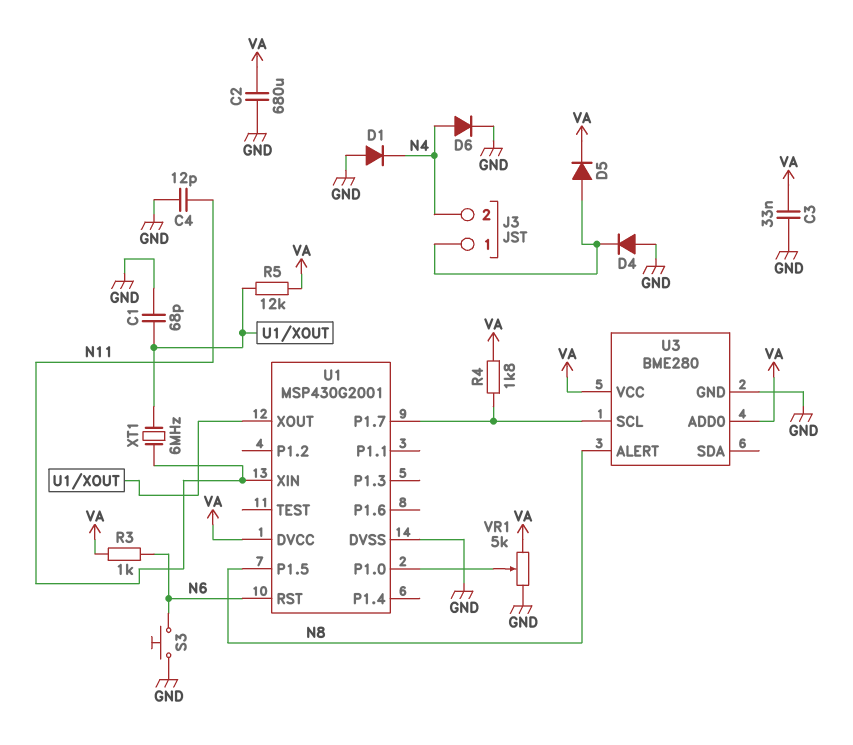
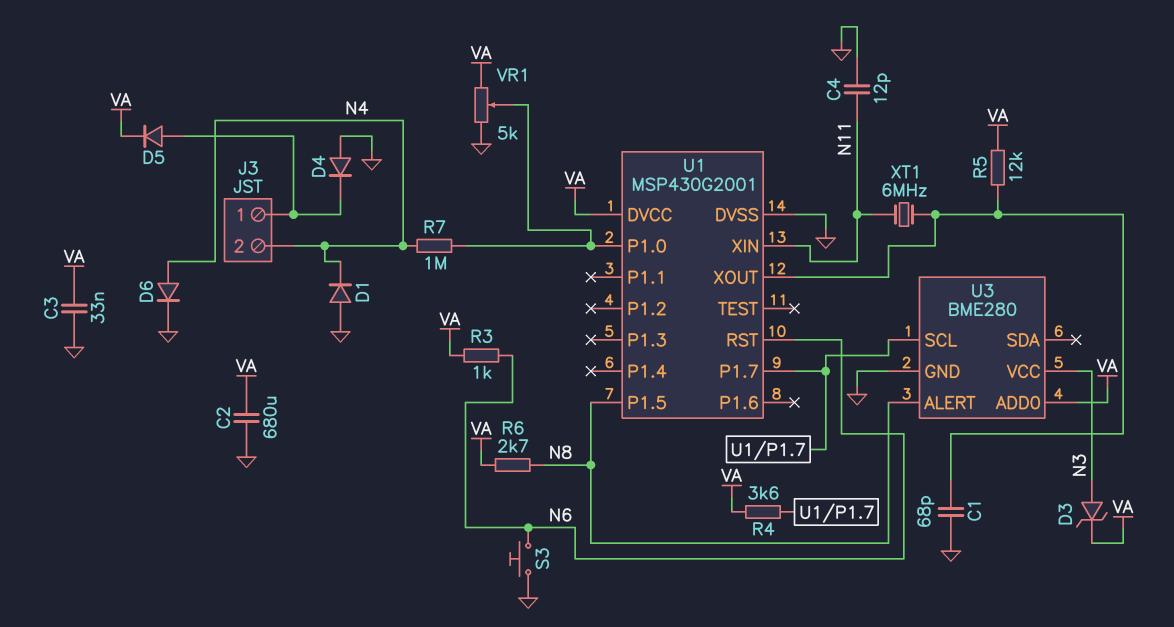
D3: none -> zener (A N3, K VA)
R4: 1.8k (U1/P1.7, VA) -> 3.6k (U1/P1.7, VA)
R6: none -> 2.7k (N8, VA)
R7: none -> 1M (N4, U1/P1.0)
U3 pin VCC: VA -> N3

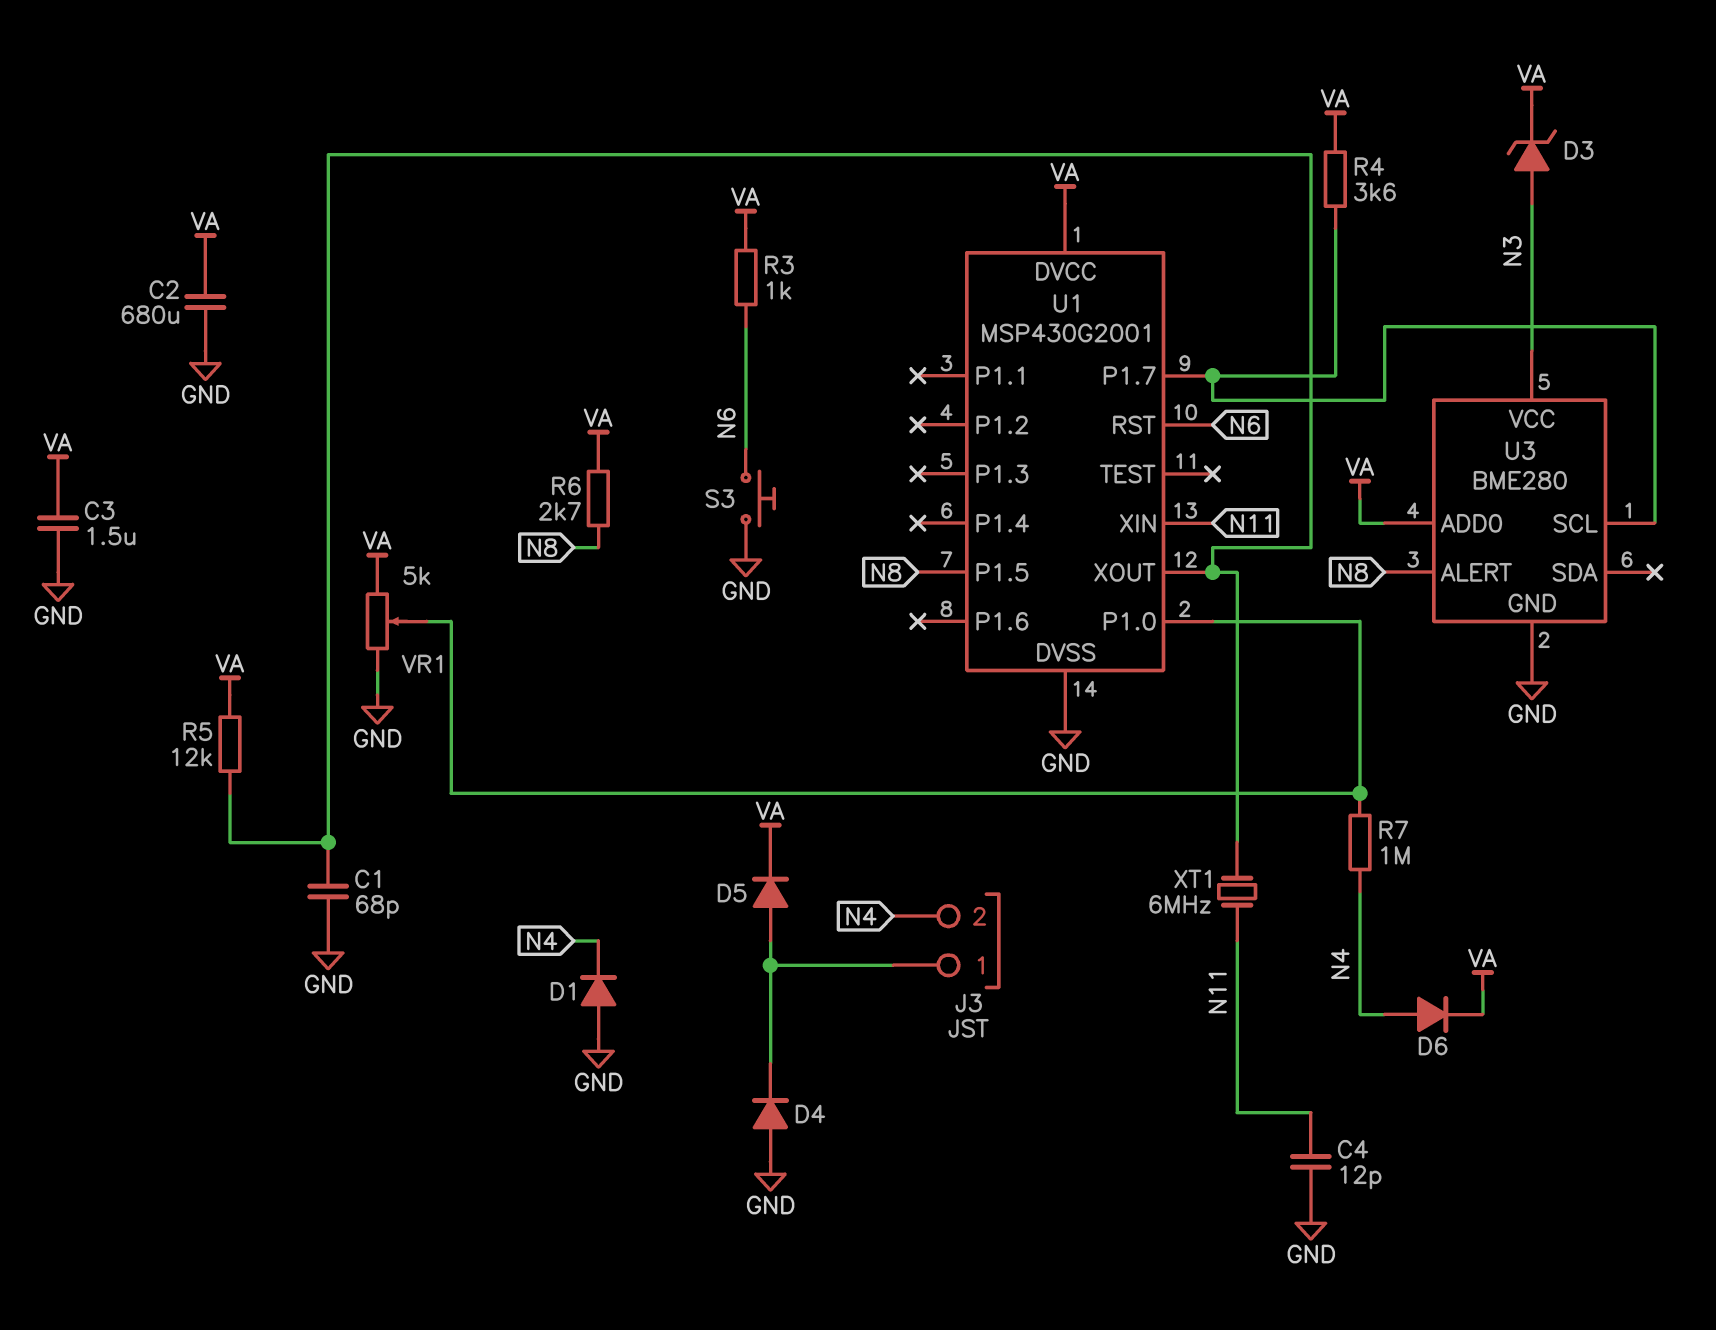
C3: 33nF (GND, VA) -> 1.5uF (GND, VA)
D6: diode (A N4, K GND) -> diode (A N4, K VA)

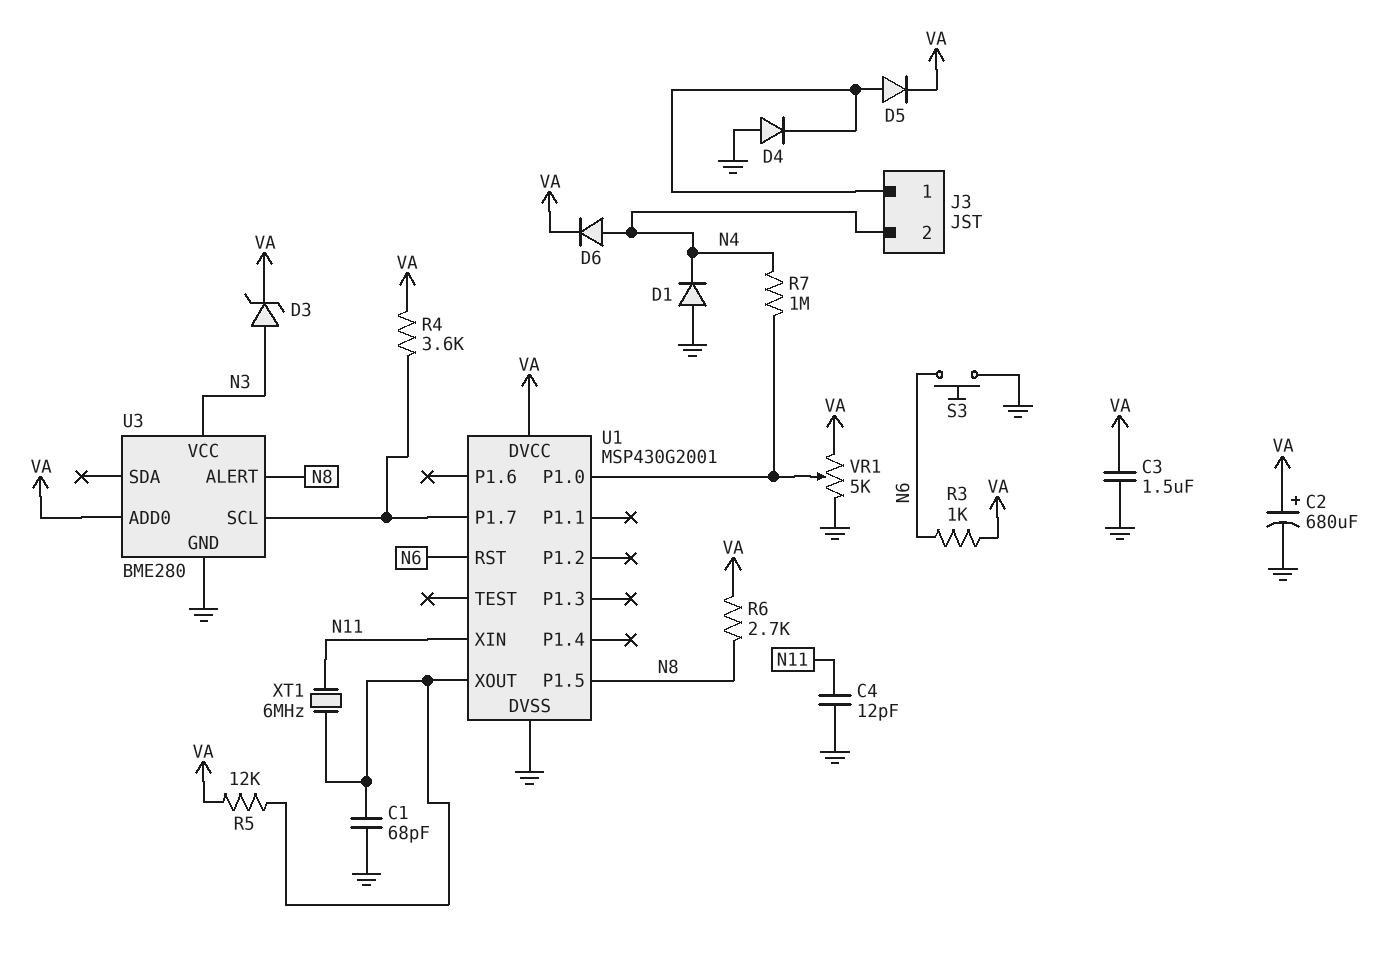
C2: 680uF (GND, VA) -> 680uF (plus VA, minus GND)

